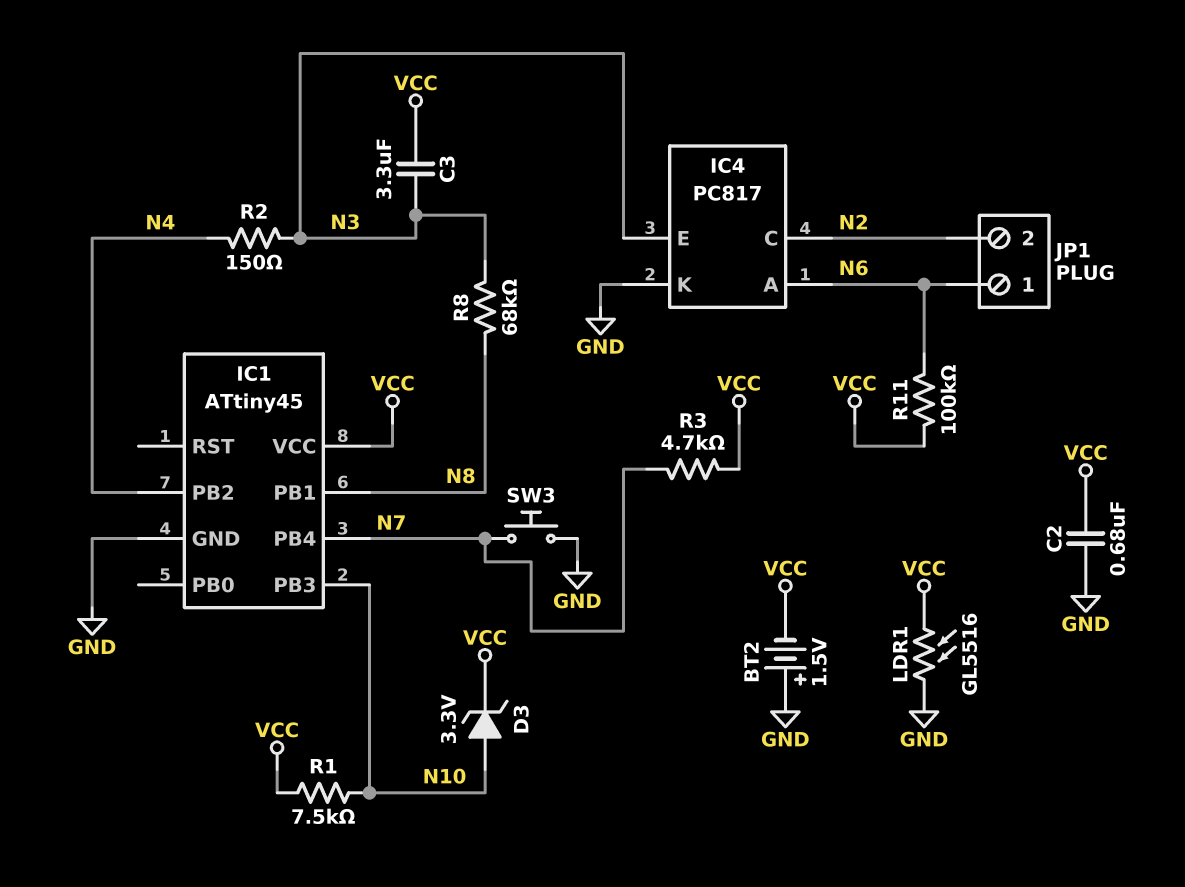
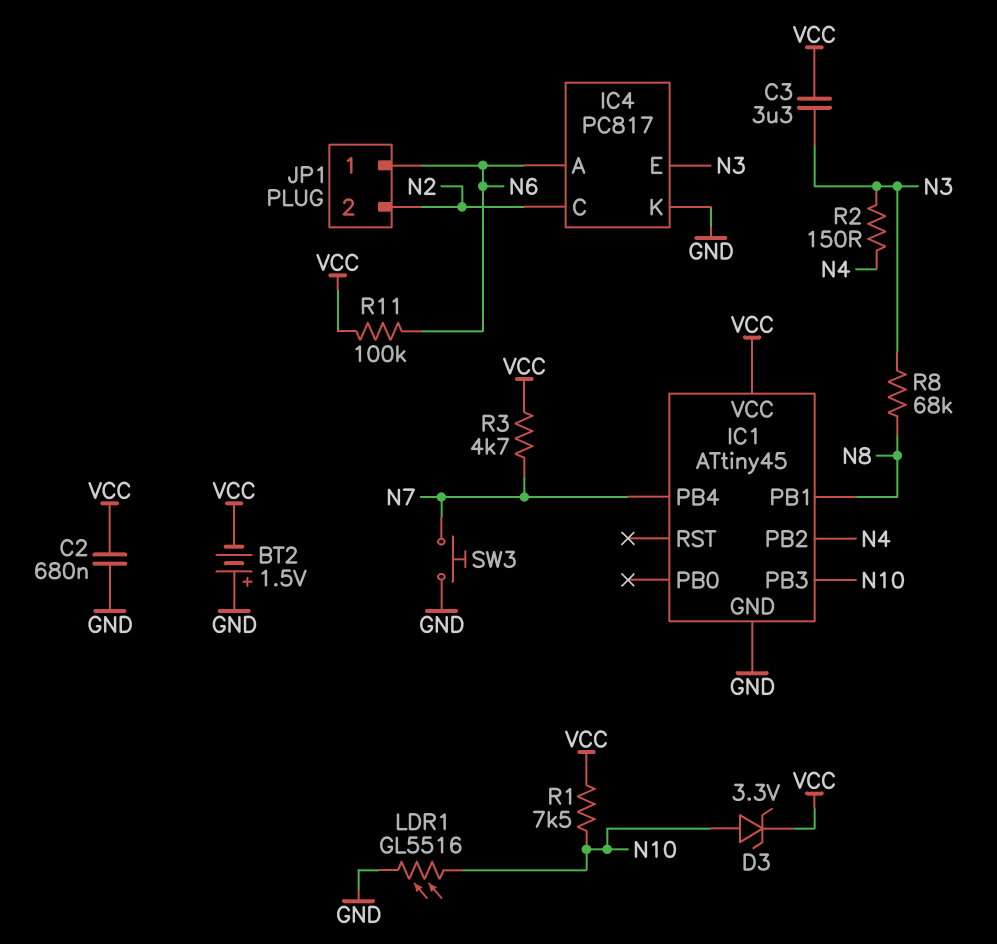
LDR1: GL5516 (GND, VCC) -> GL5516 (GND, N10)

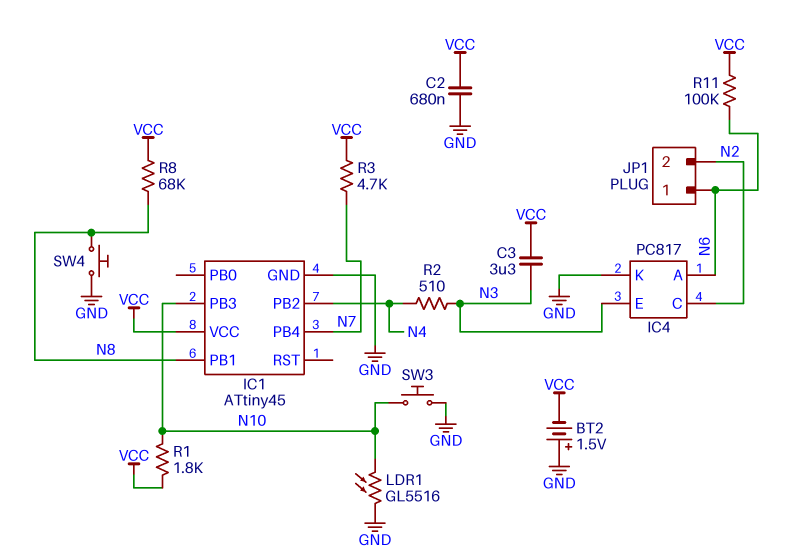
D3: zener 3.3V (A N10, K VCC) -> none
R1: 7.5k (N10, VCC) -> 1.8k (N10, VCC)
R2: 150 (N3, N4) -> 510 (N3, N4)
R8: 68k (N3, N8) -> 68k (N8, VCC)
SW3: button (GND, N7) -> button (GND, N10)
SW4: none -> button (GND, N8)

